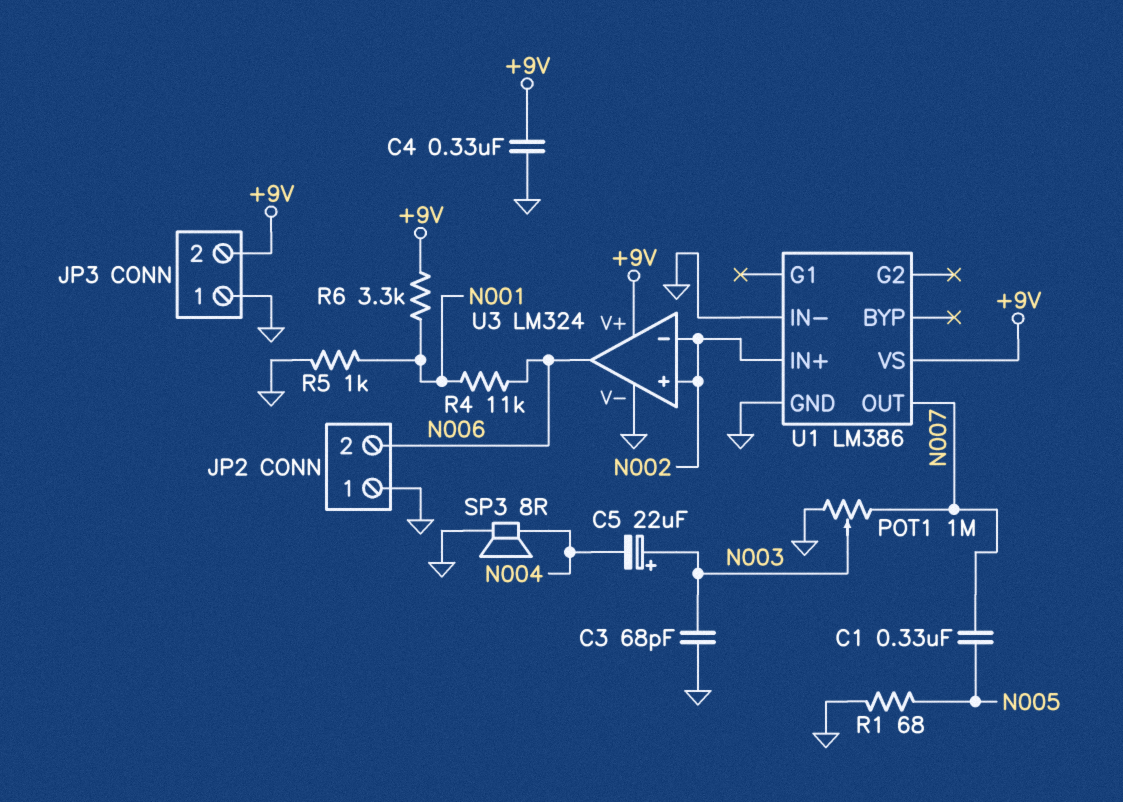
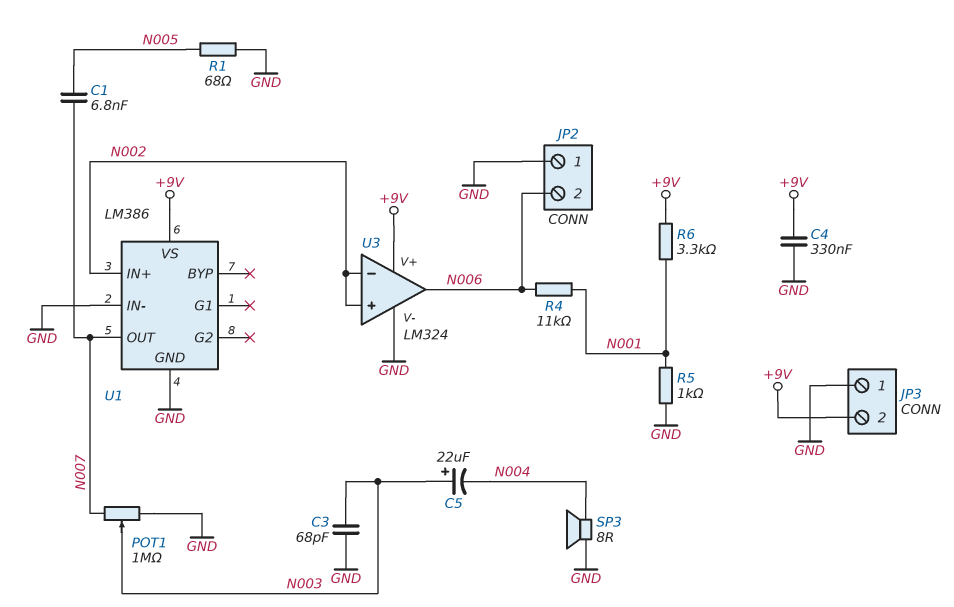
C1: 330nF (N005, N007) -> 6.8nF (N005, N007)

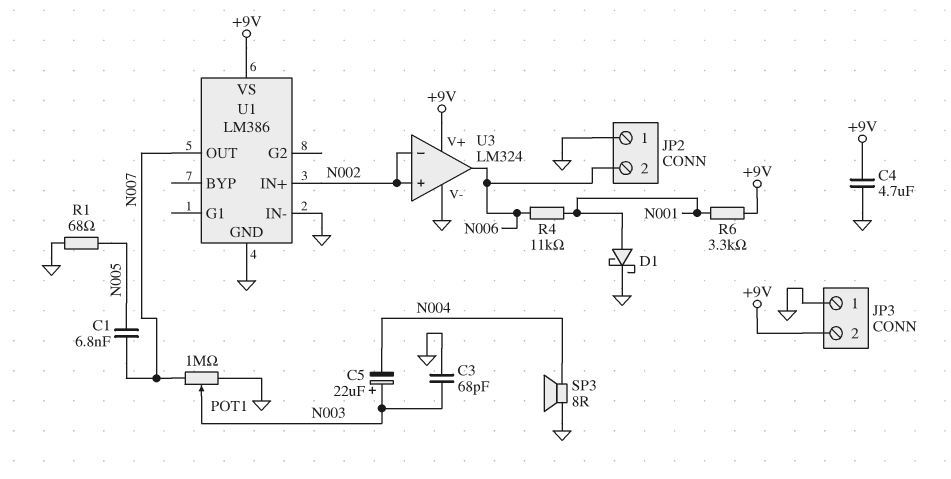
C4: 330nF (+9V, GND) -> 4.7uF (+9V, GND)
D1: none -> schottky (A N001, K GND)
R5: 1k (GND, N001) -> none

